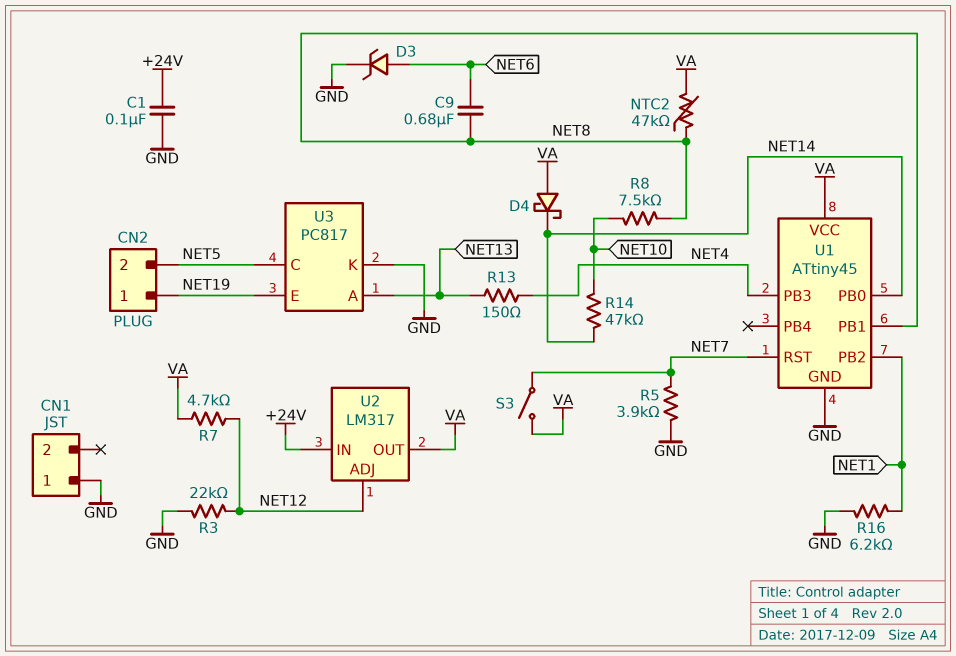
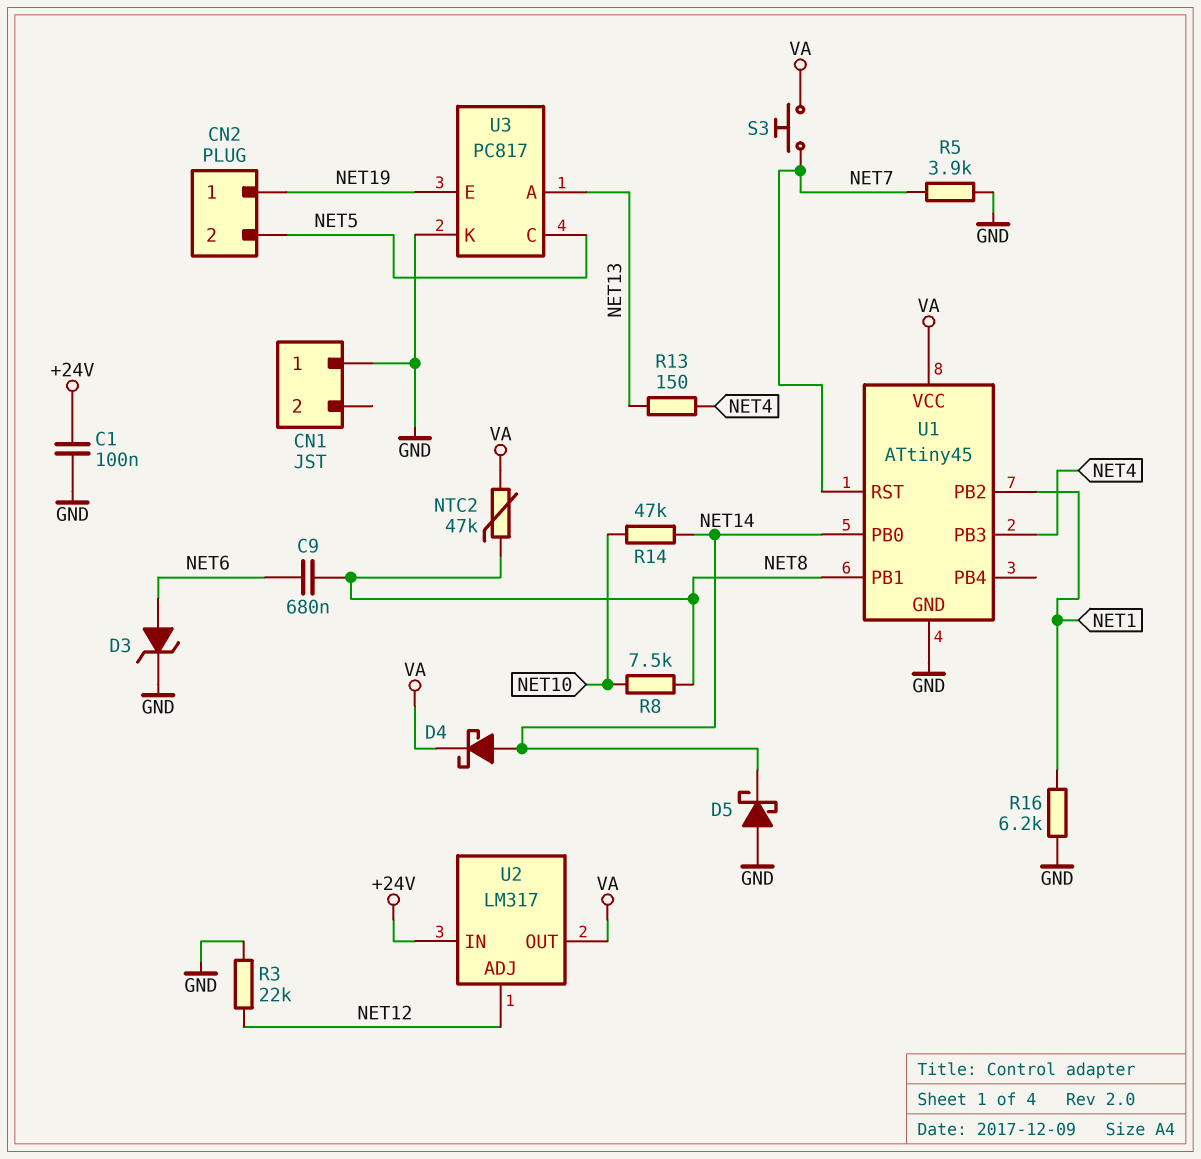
D4: schottky (A VA, K NET14) -> schottky (A NET14, K VA)
D5: none -> schottky (A GND, K NET14)
R7: 4.7k (NET12, VA) -> none
S3: switch (NET7, VA) -> button (NET7, VA)

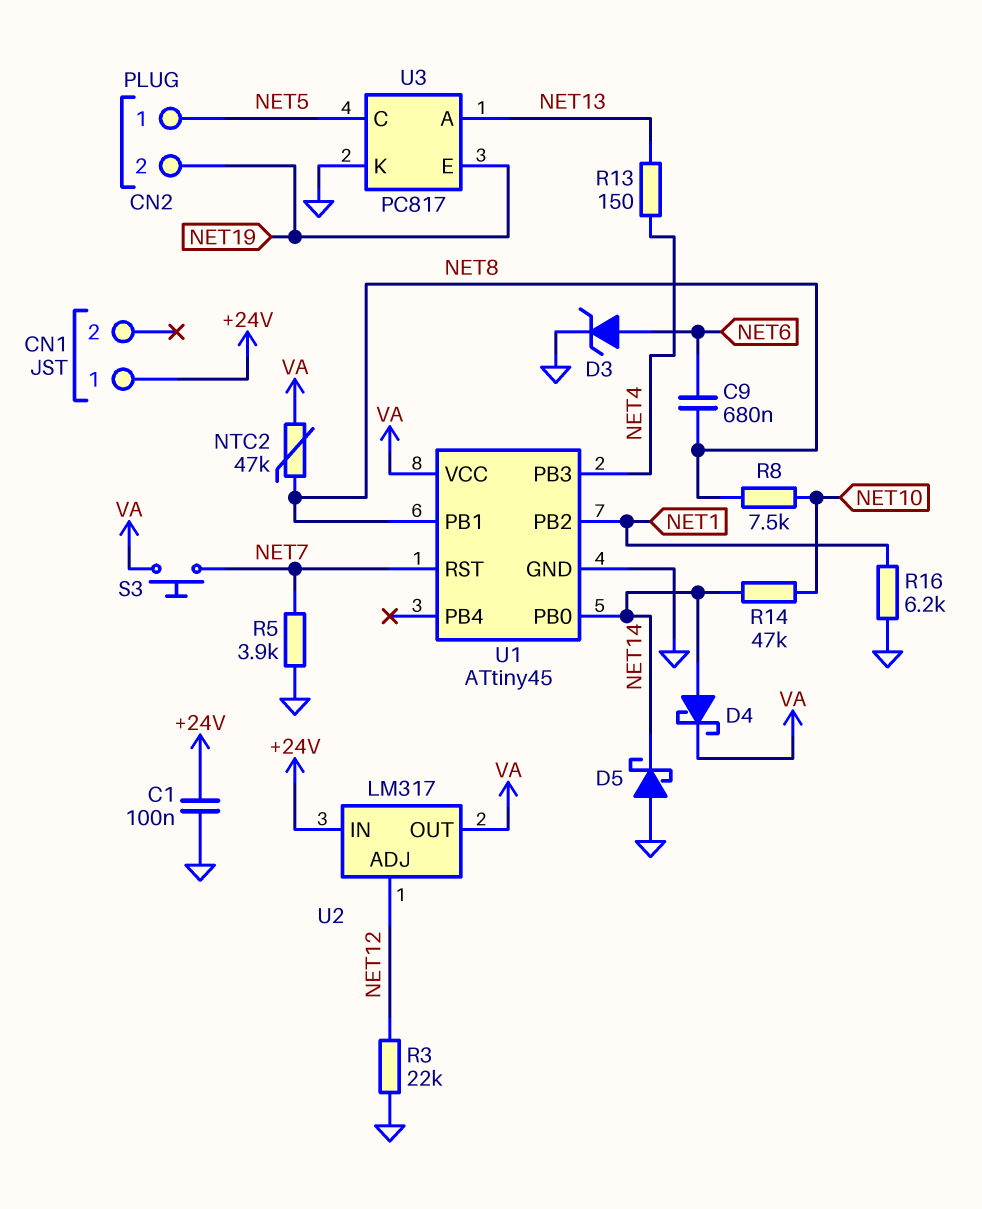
CN1 pin 1: GND -> +24V
CN2 pin 1: NET19 -> NET5
CN2 pin 2: NET5 -> NET19

